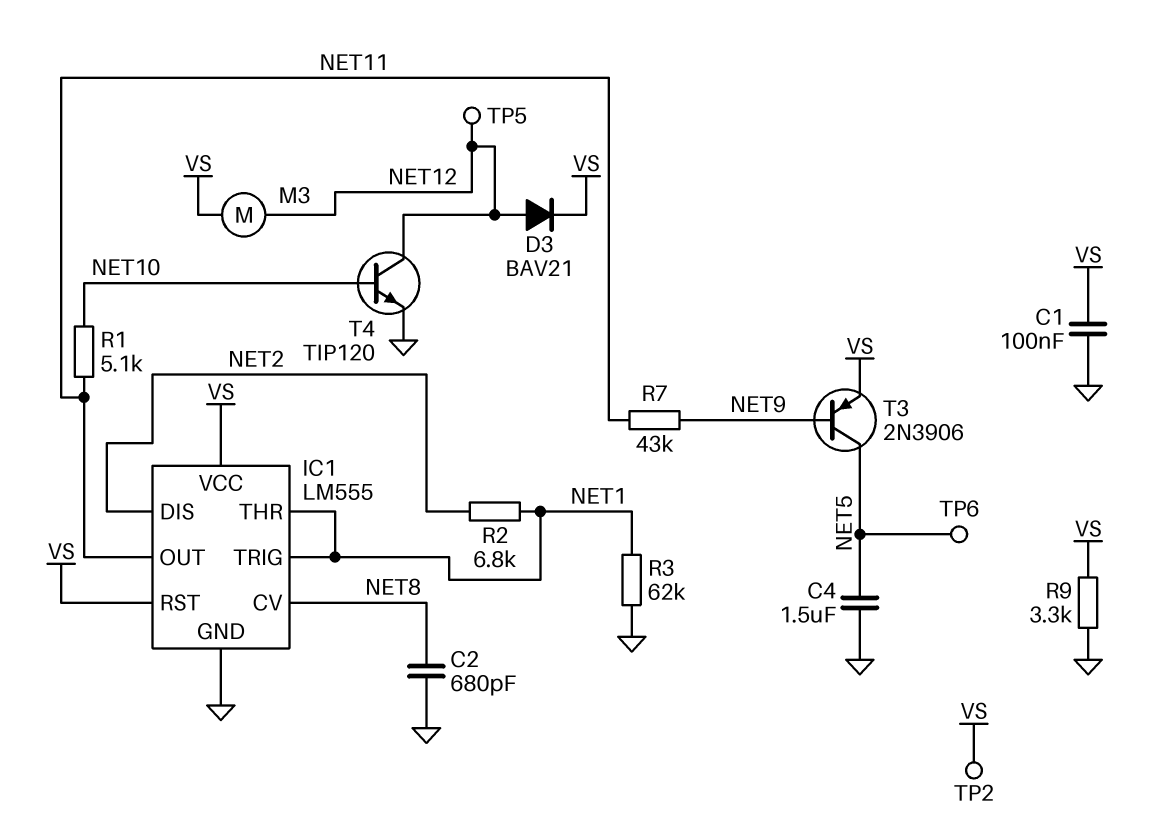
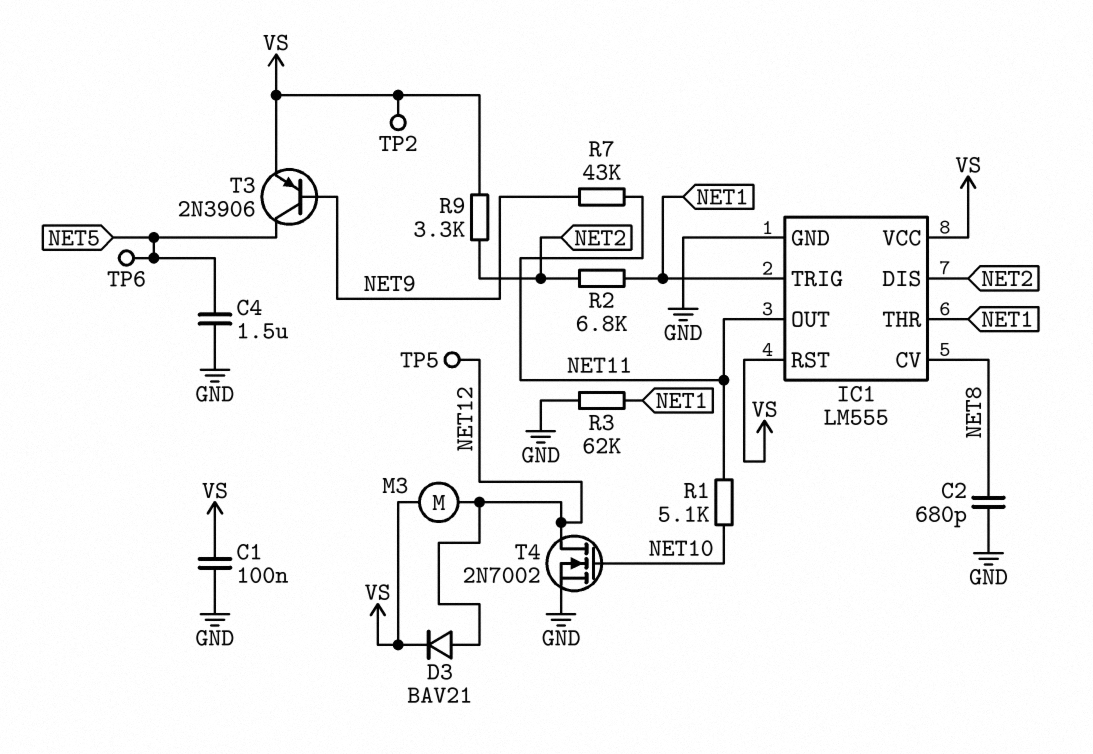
R9: 3.3k (GND, VS) -> 3.3k (NET2, VS)
T4: NPN TIP120 (B NET10, C NET12, E GND) -> NMOS 2N7002 (G NET10, D NET12, S GND)

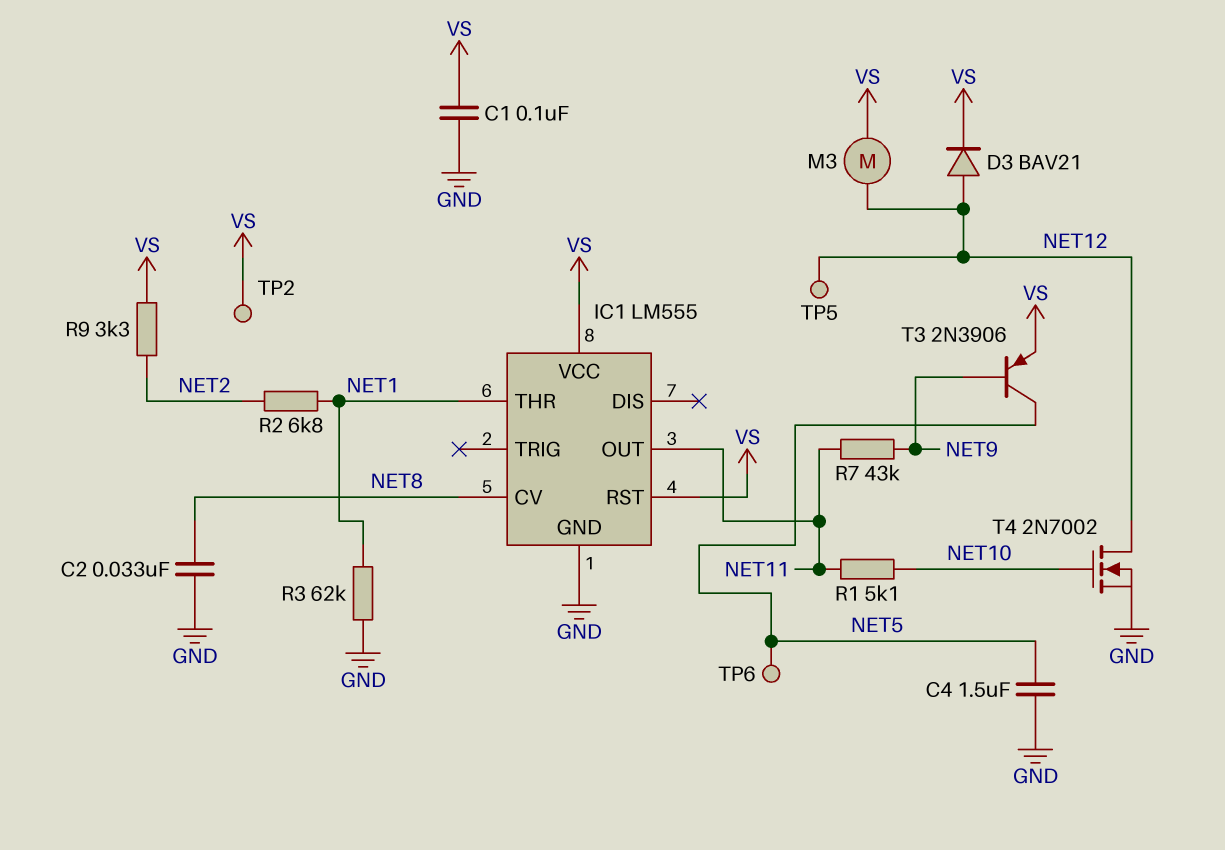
C2: 680pF (GND, NET8) -> 33nF (GND, NET8)
IC1 pin DIS: NET2 -> none
IC1 pin TRIG: NET1 -> none

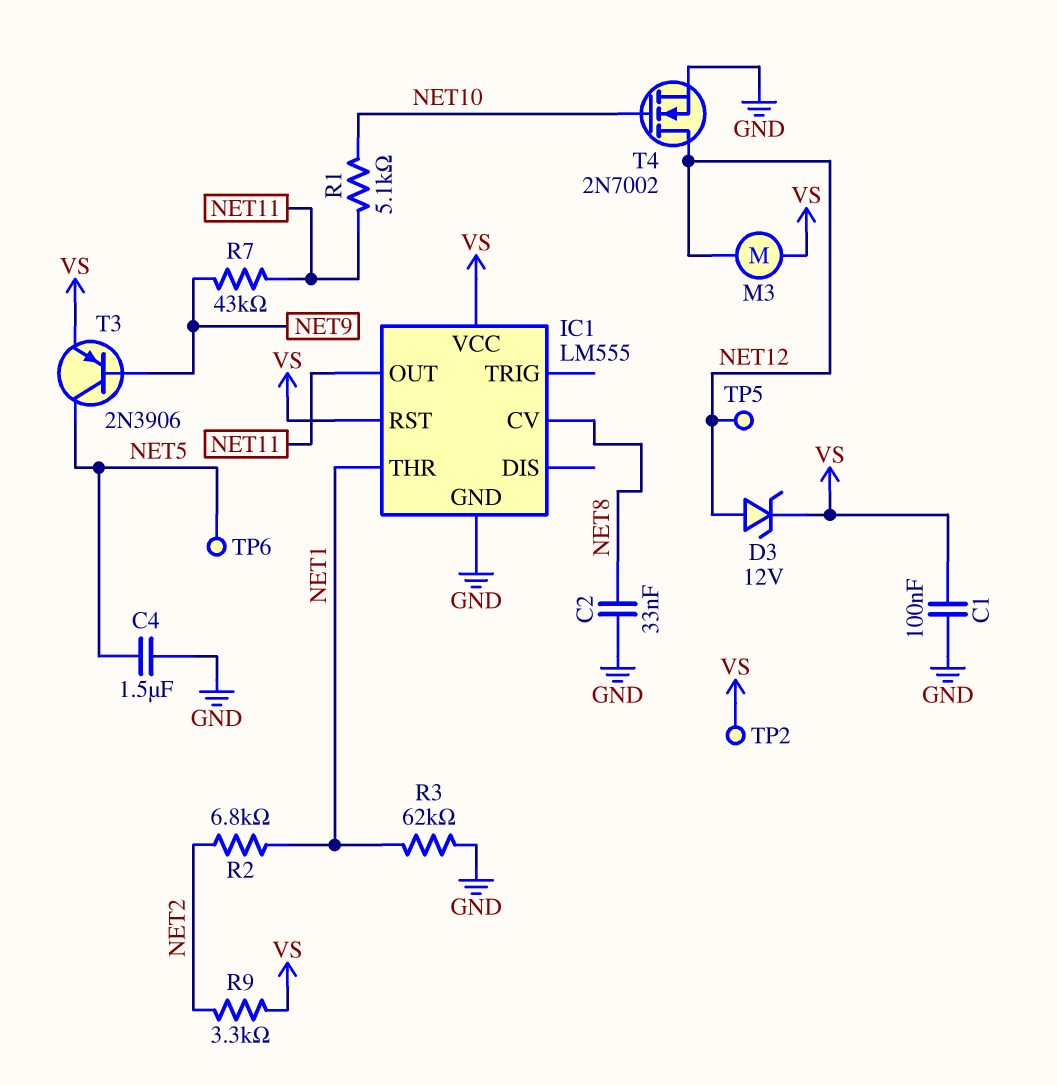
D3: diode BAV21 (A NET12, K VS) -> zener 12V (A NET12, K VS)

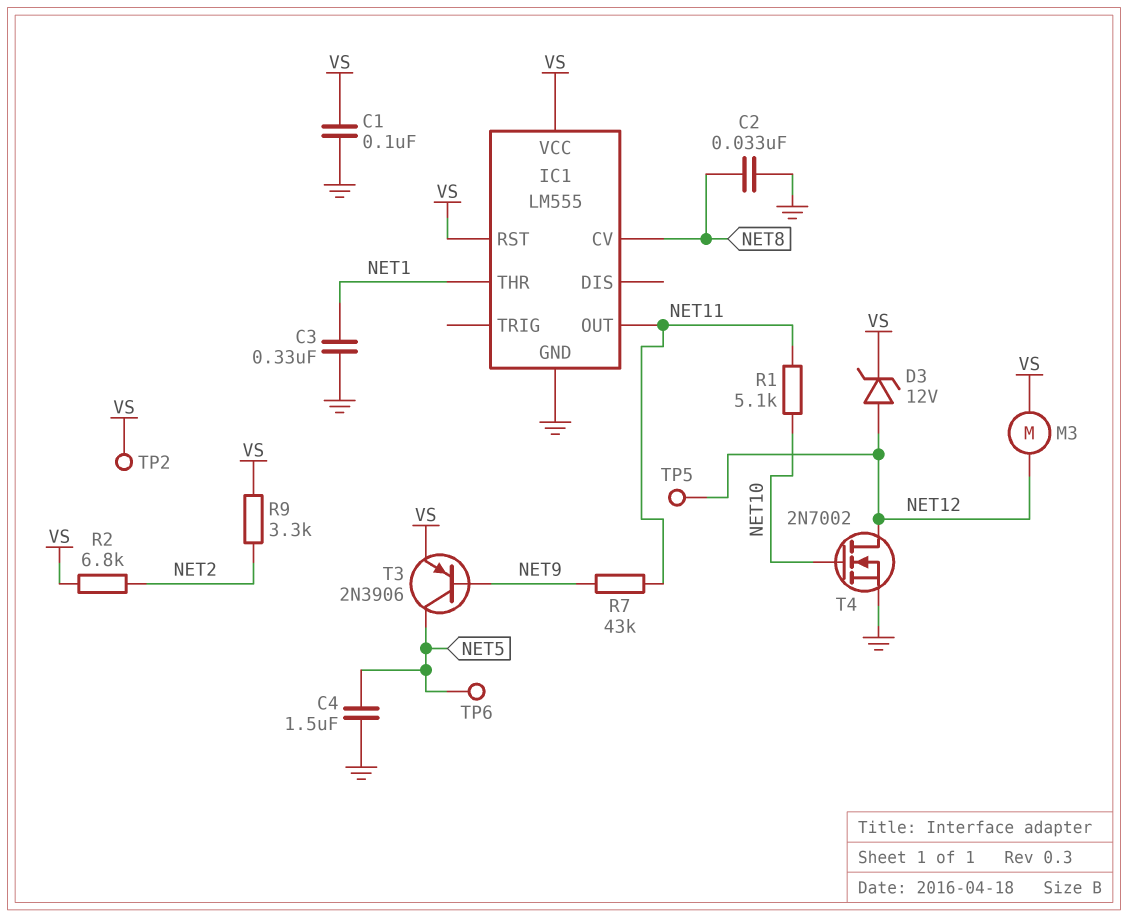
C3: none -> 330nF (GND, NET1)
R2: 6.8k (NET1, NET2) -> 6.8k (NET2, VS)
R3: 62k (GND, NET1) -> none

